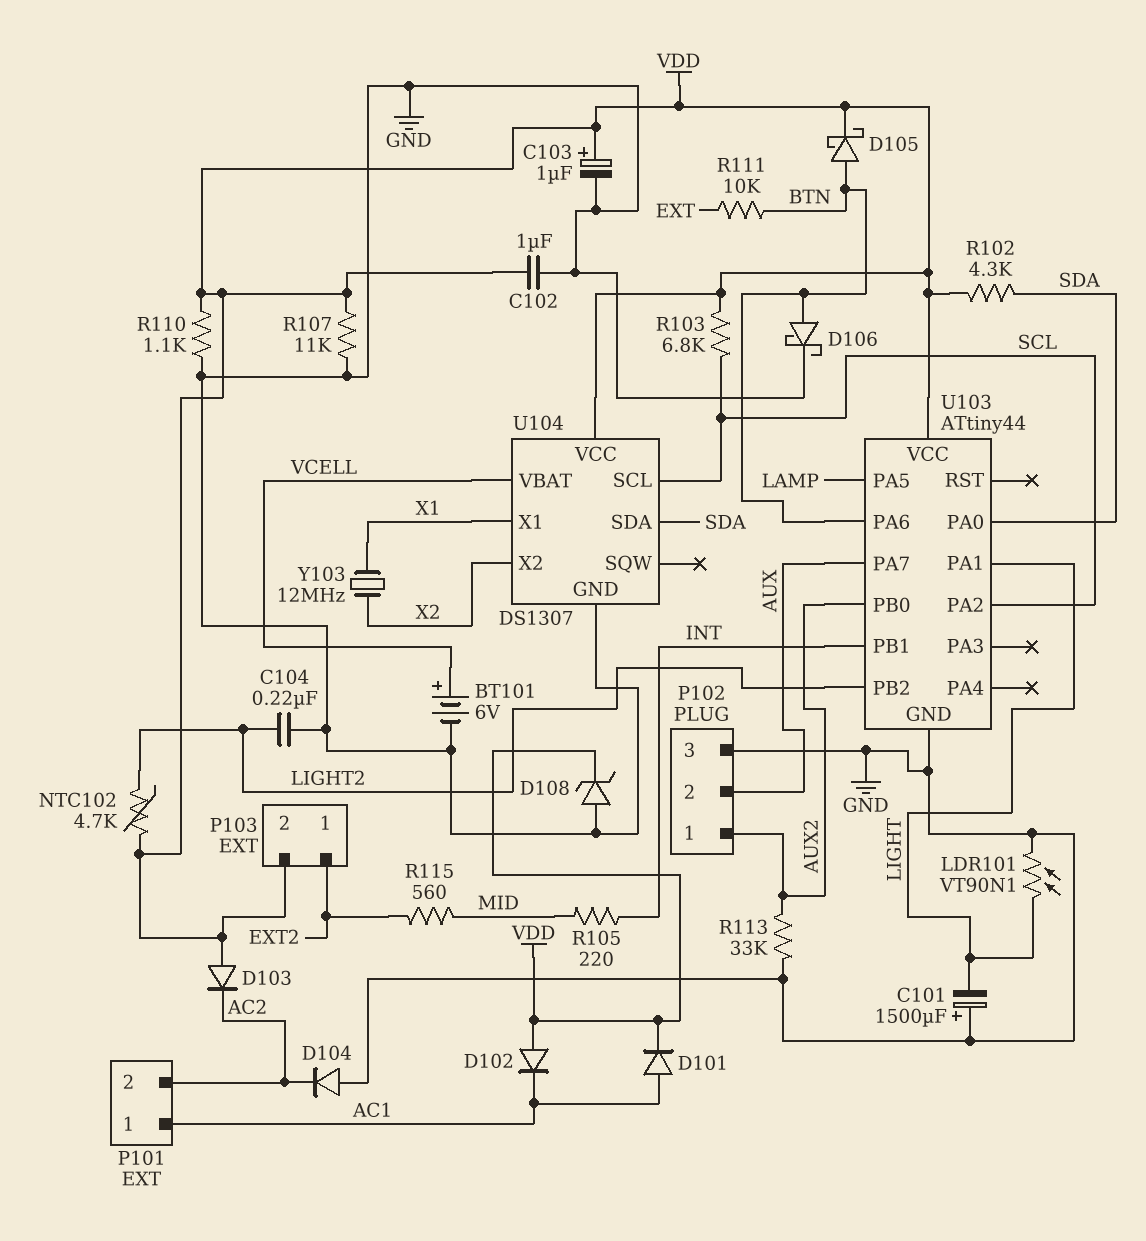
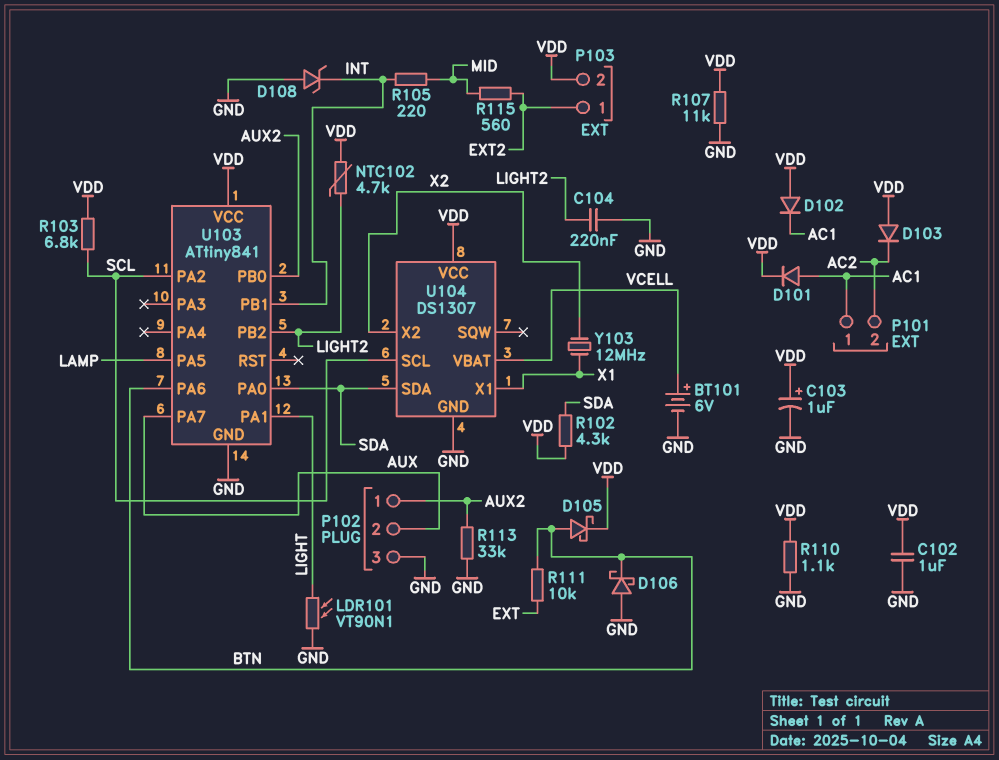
C101: 1500uF (plus GND, minus LIGHT) -> none
D104: diode (A GND, K AC2) -> none
D106: schottky (A BTN, K GND) -> schottky (A GND, K BTN)
D108: zener (A GND, K VDD) -> zener (A GND, K INT)
U103: ATtiny44 -> ATtiny841

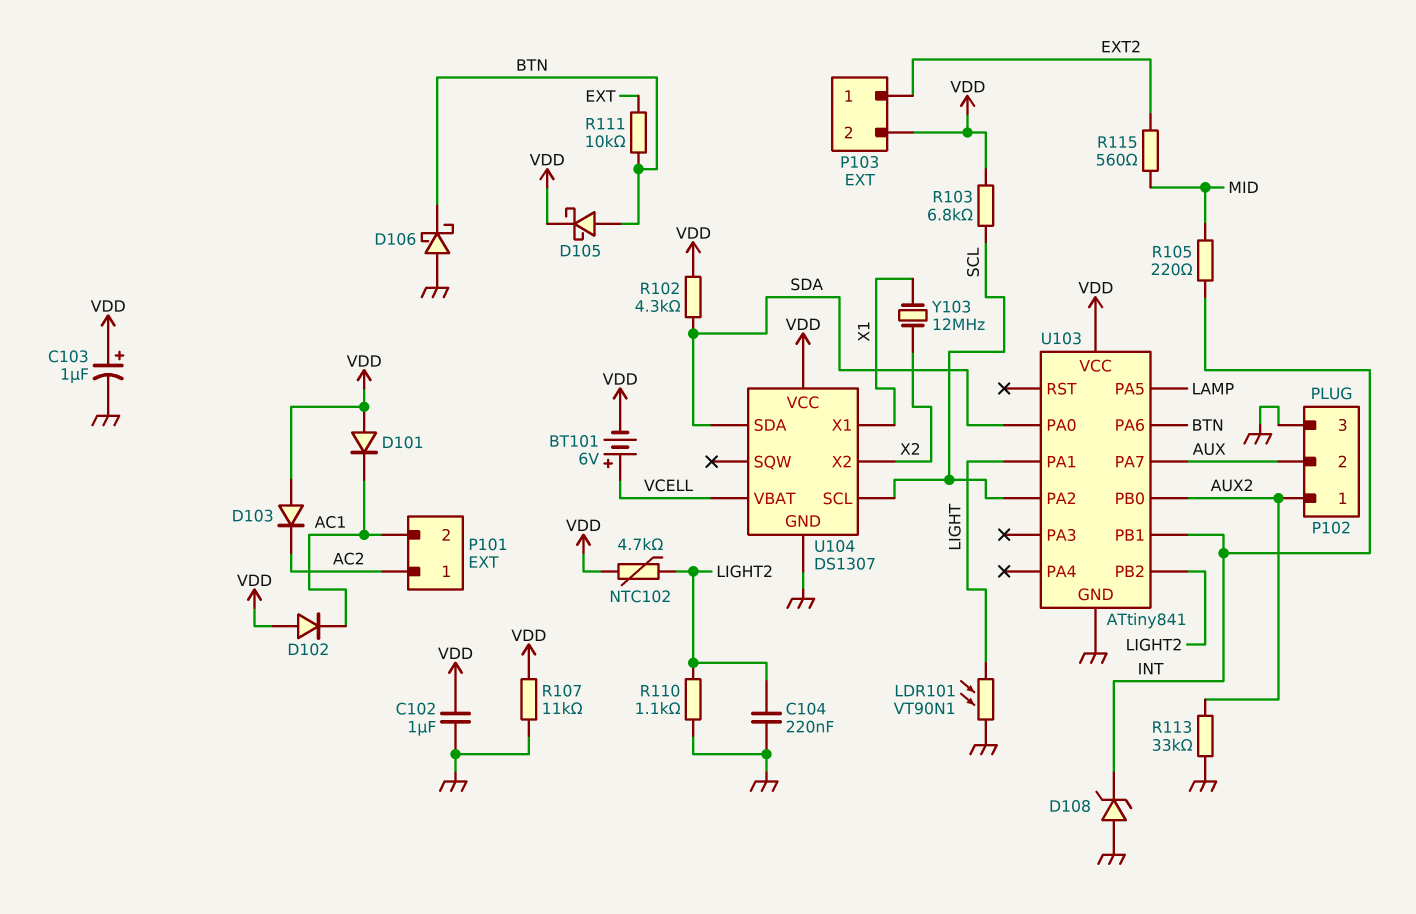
BT101: 6V (plus VCELL, minus GND) -> 6V (plus VCELL, minus VDD)
D101: diode (A AC1, K VDD) -> diode (A VDD, K AC1)
P101 pin 1: AC1 -> AC2
P101 pin 2: AC2 -> AC1
R110: 1.1k (GND, VDD) -> 1.1k (GND, LIGHT2)

